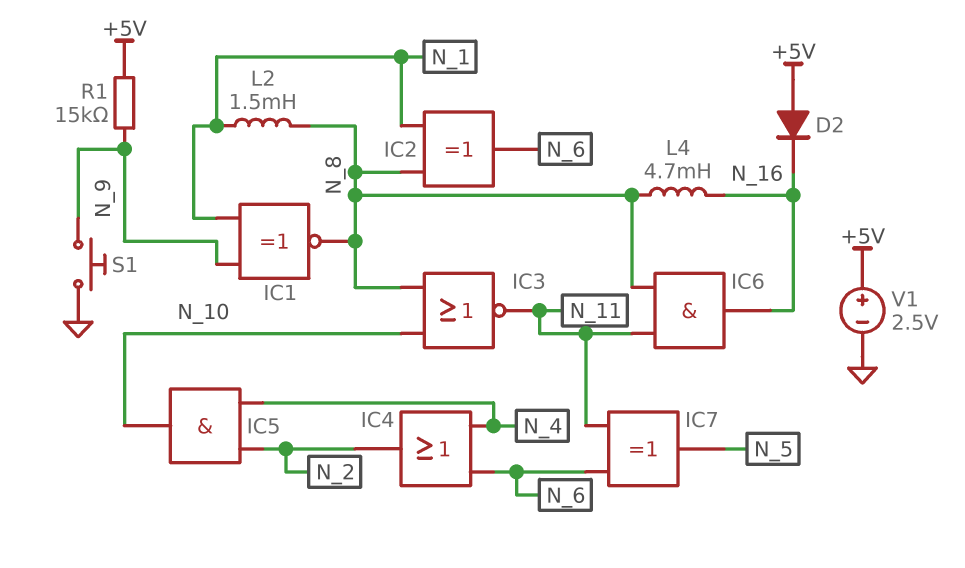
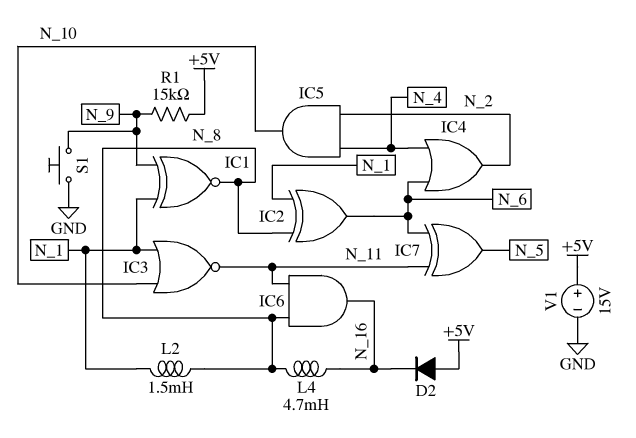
IC3: NOR (in N_8, in N_10, out N_11) -> NOR (in N_1, in N_10, out N_11)
V1: 2.5V (plus +5V, minus GND) -> 15V (plus +5V, minus GND)

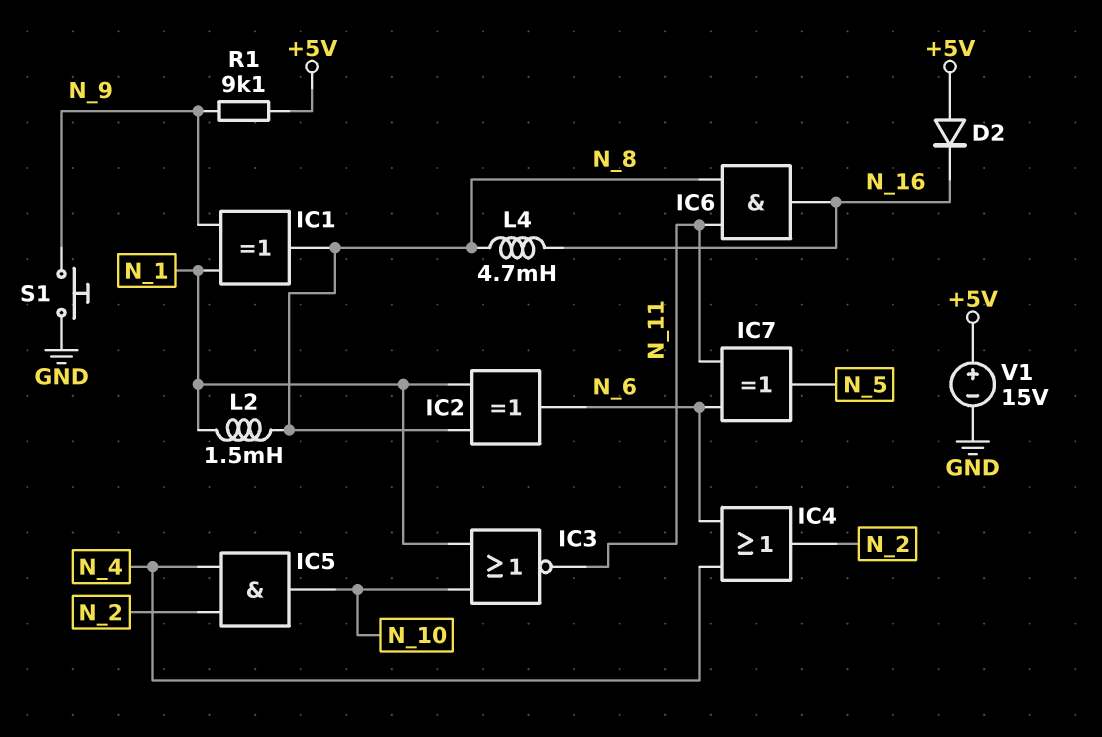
IC1: XNOR (in N_1, in N_9, out N_8) -> XOR (in N_1, in N_9, out N_8)
R1: 15k (+5V, N_9) -> 9.1k (+5V, N_9)

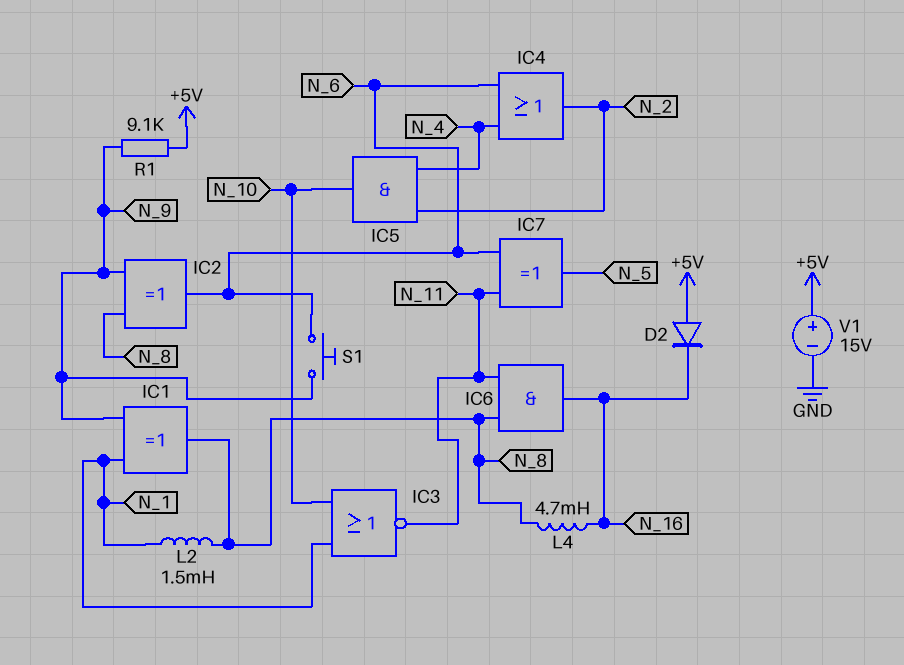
IC2: XOR (in N_1, in N_8, out N_6) -> XOR (in N_8, in N_9, out N_6)
S1: button (GND, N_9) -> button (N_6, N_9)

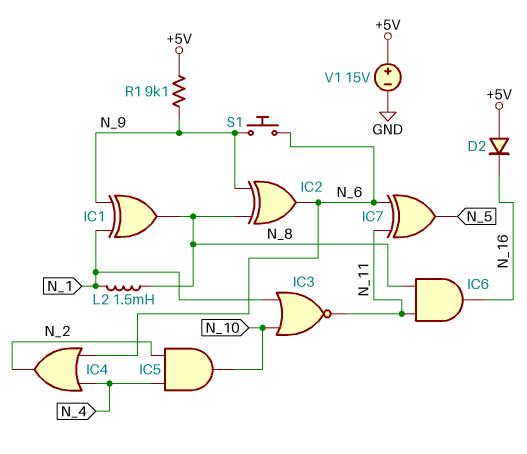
L4: 4.7mH (N_8, N_16) -> none

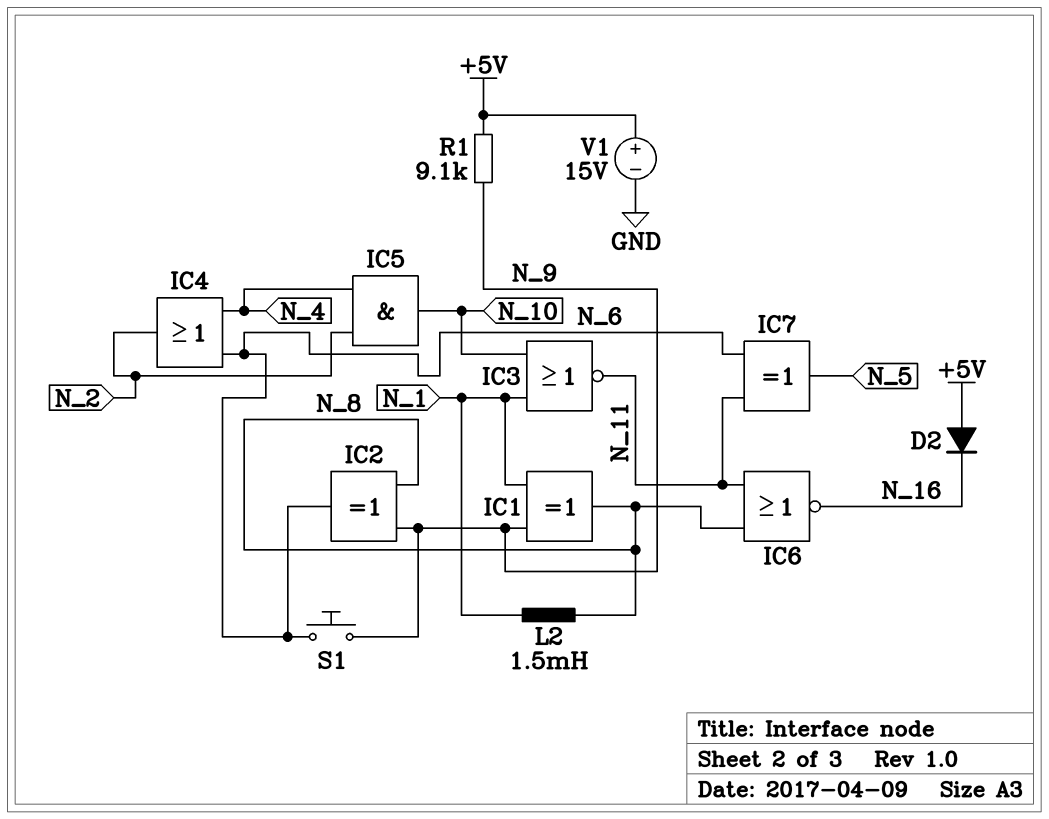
IC6: AND (in N_8, in N_11, out N_16) -> NOR (in N_8, in N_11, out N_16)

